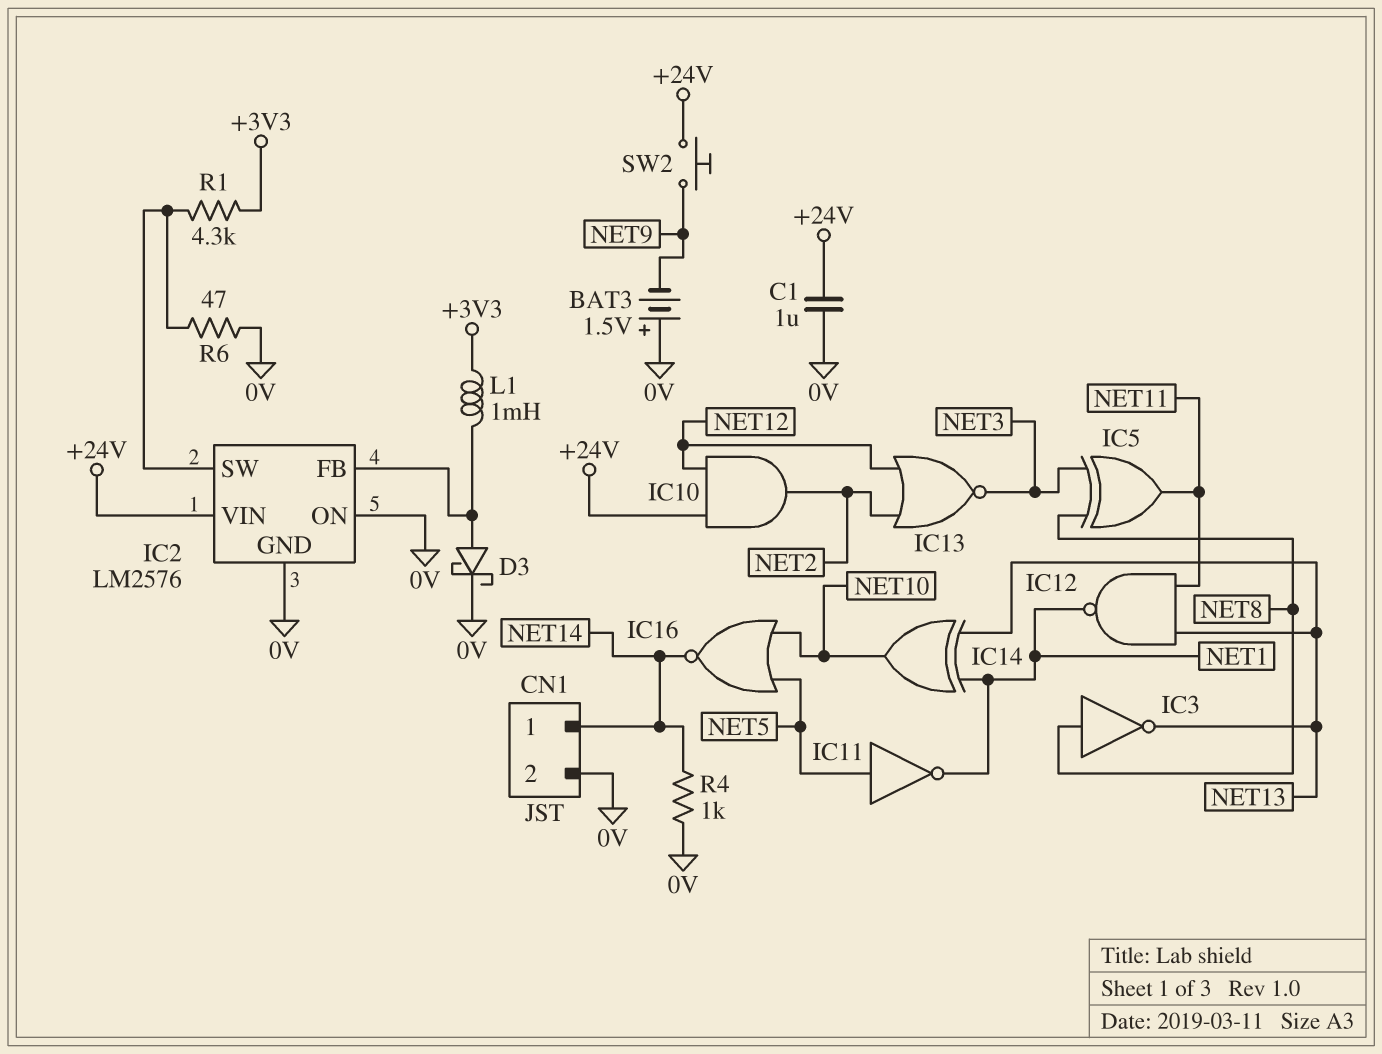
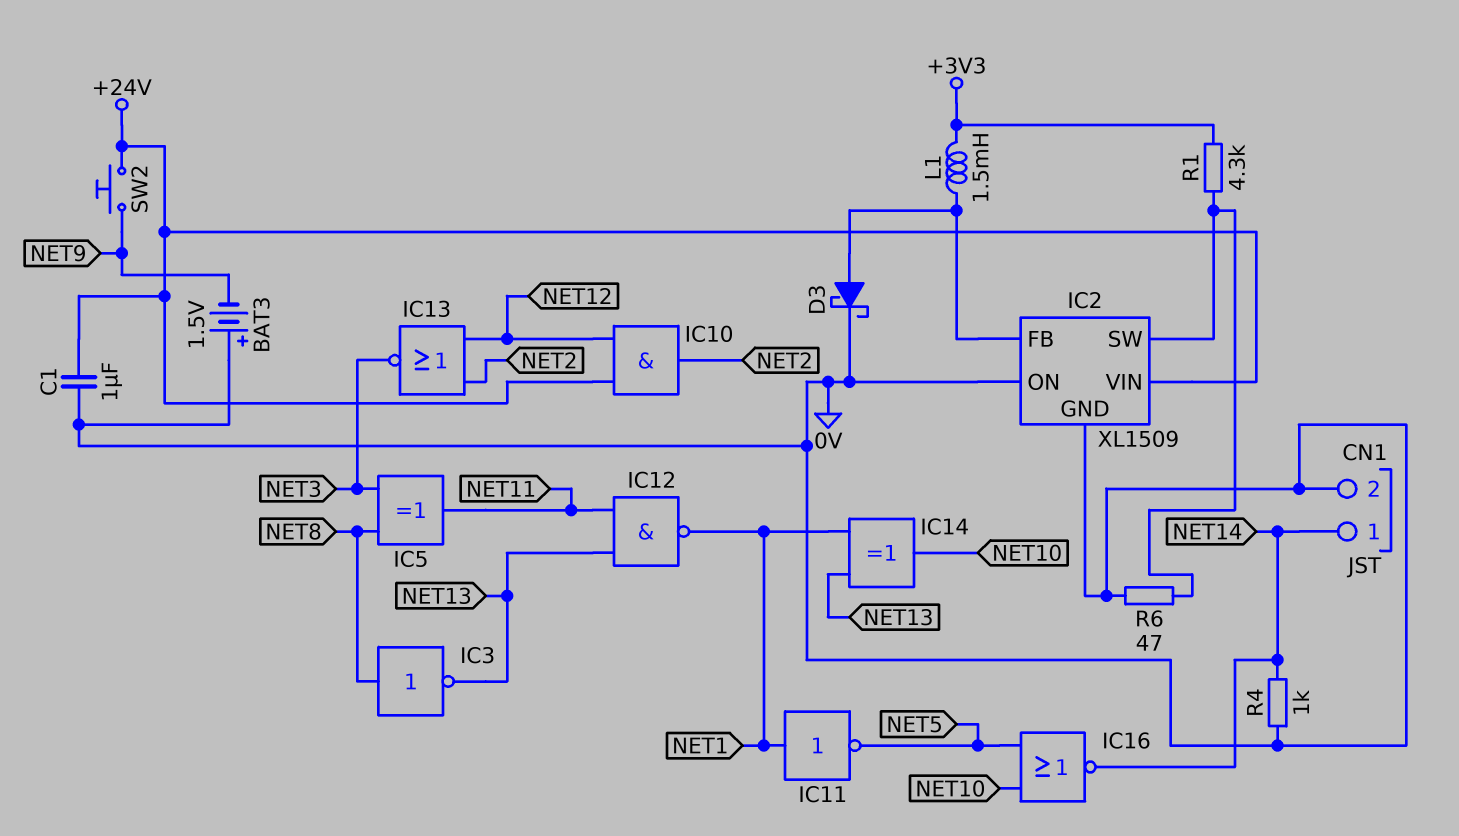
IC2: LM2576 -> XL1509
IC11: NOT (in NET5, out NET1) -> NOT (in NET1, out NET5)
L1: 1mH (+3V3, IC2/FB) -> 1.5mH (+3V3, IC2/FB)

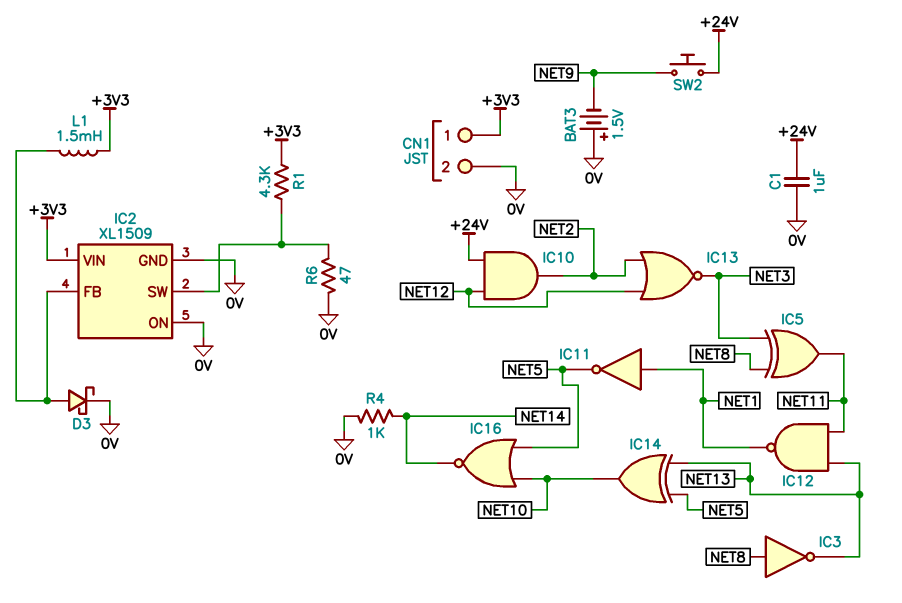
CN1 pin 1: NET14 -> +3V3
IC2 pin VIN: +24V -> +3V3
IC14: XOR (in NET1, in NET13, out NET10) -> XOR (in NET5, in NET13, out NET10)

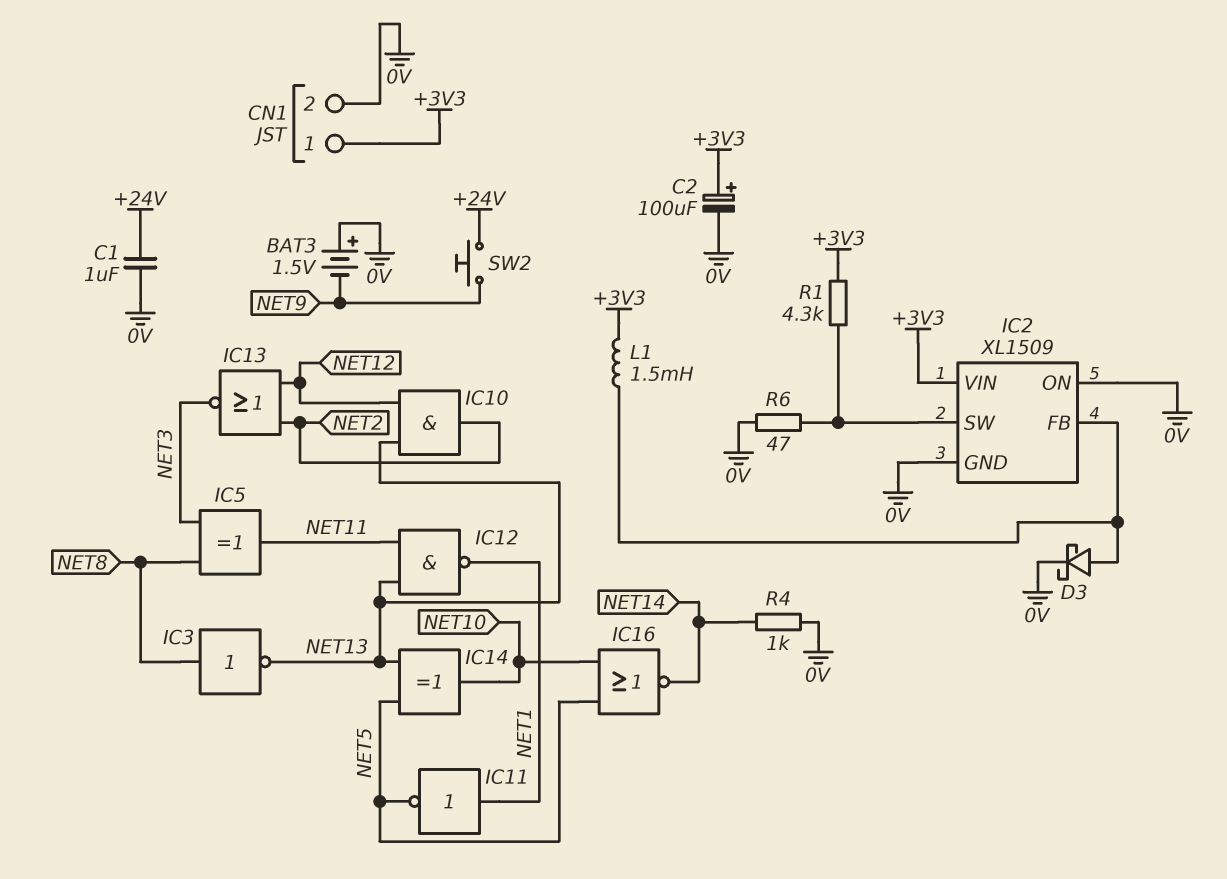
C2: none -> 100uF (plus +3V3, minus 0V)
IC10: AND (in +24V, in NET12, out NET2) -> AND (in NET12, in NET13, out NET2)

